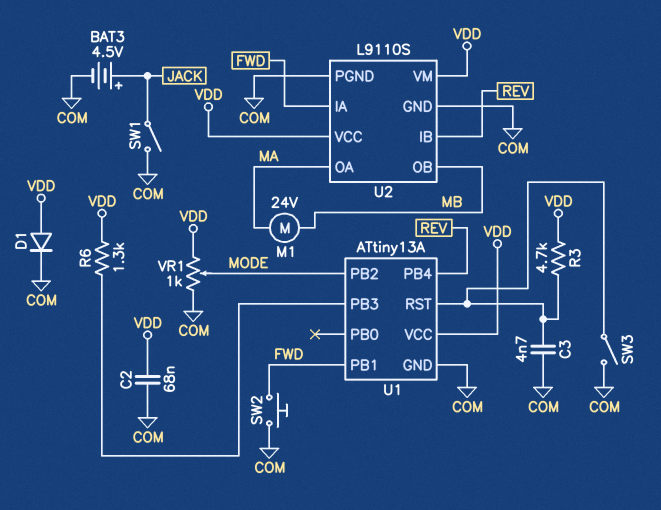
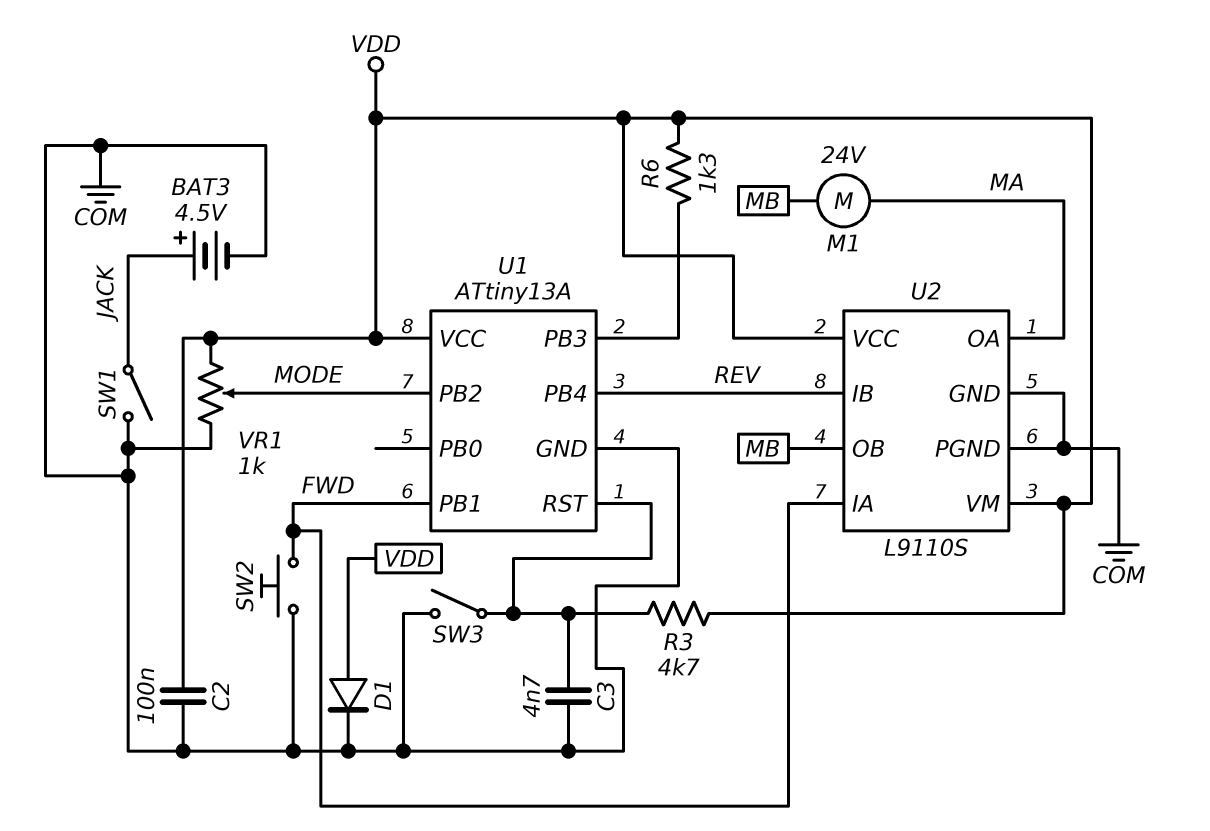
C2: 68nF (COM, VDD) -> 100nF (COM, VDD)

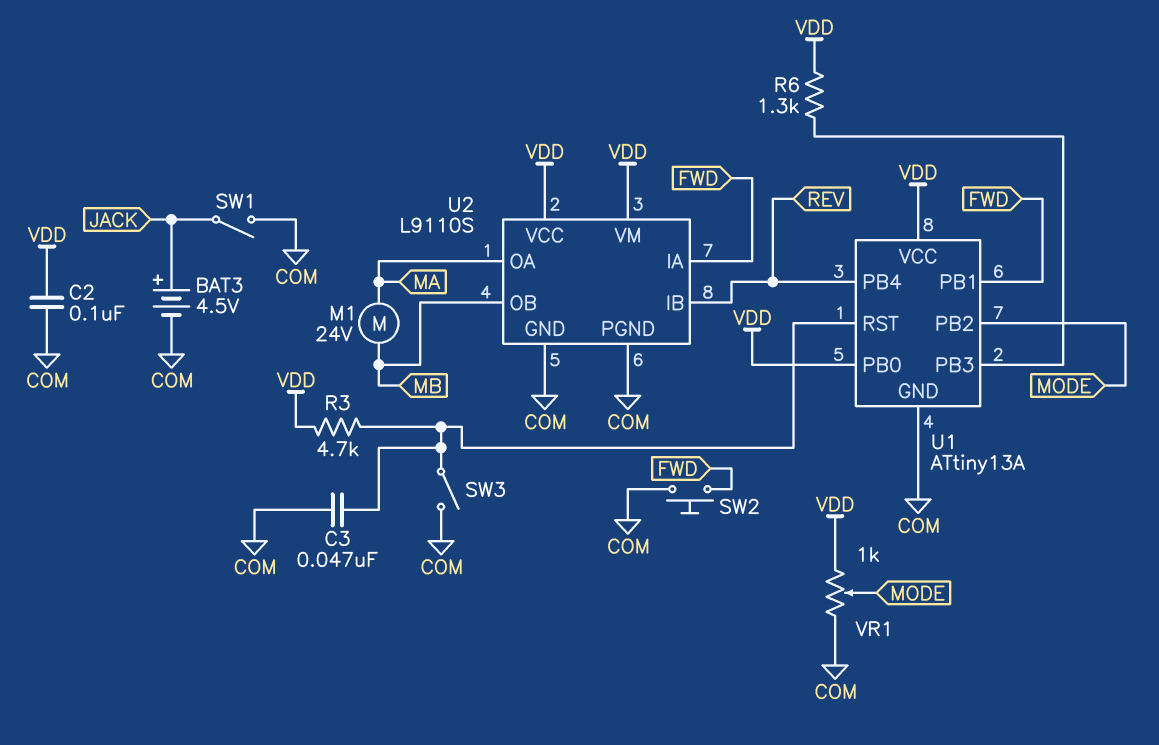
C3: 4.7nF (COM, U1/RST) -> 47nF (COM, U1/RST)
D1: diode (A VDD, K COM) -> none
U1 pin PB0: none -> VDD

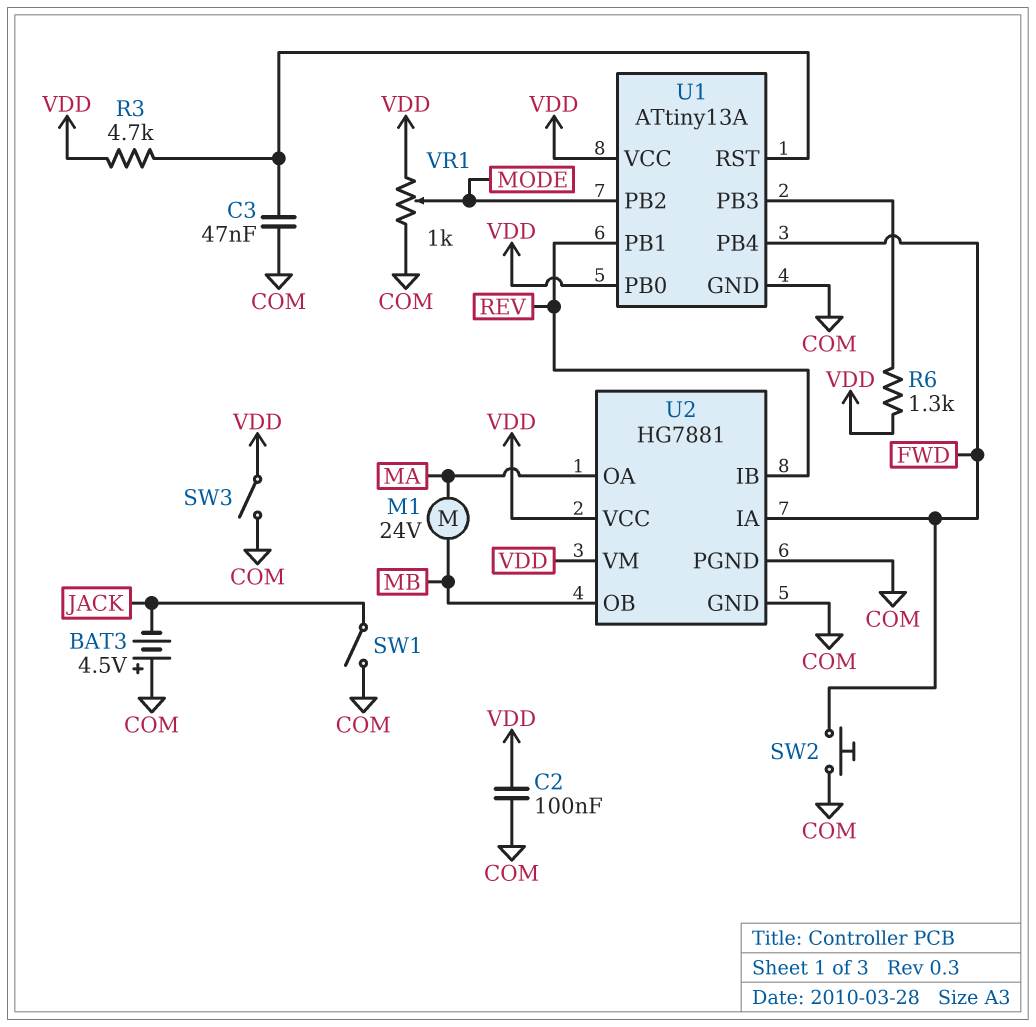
BAT3: 4.5V (plus JACK, minus COM) -> 4.5V (plus COM, minus JACK)
SW3: switch (COM, U1/RST) -> switch (COM, VDD)
U1 pin PB1: FWD -> REV
U1 pin PB4: REV -> FWD
U2: L9110S -> HG7881

